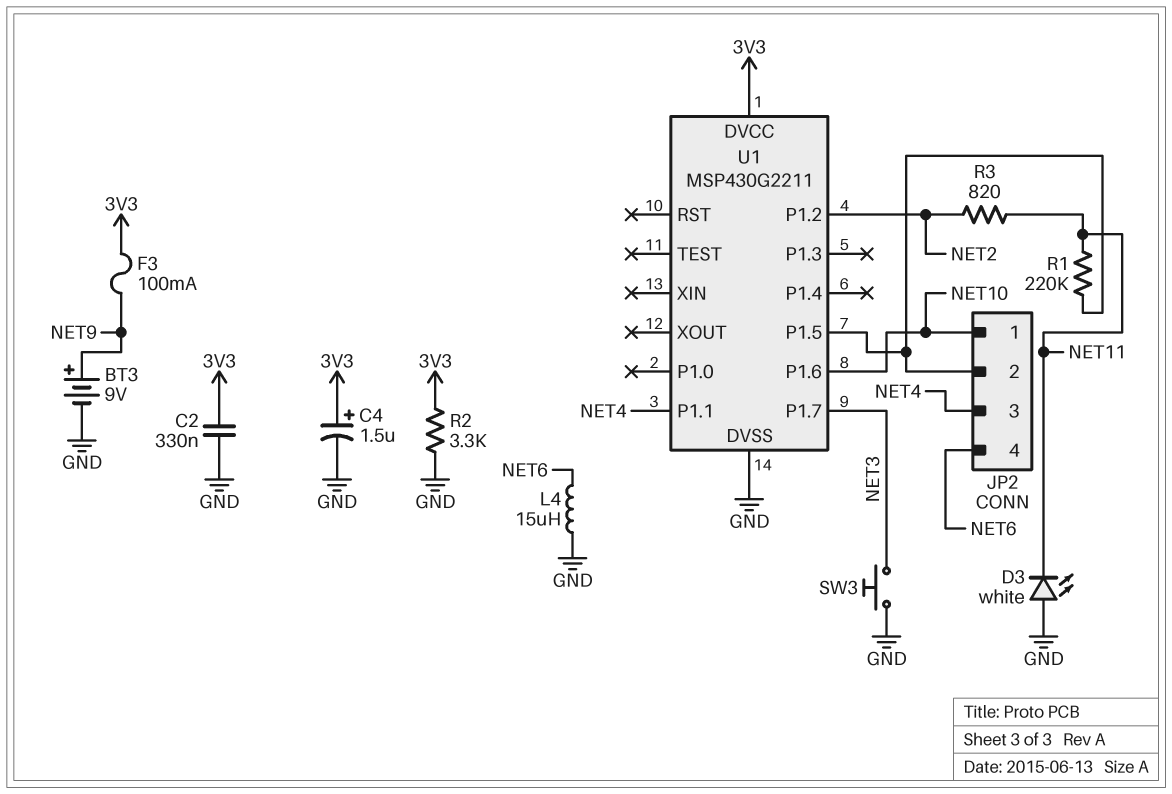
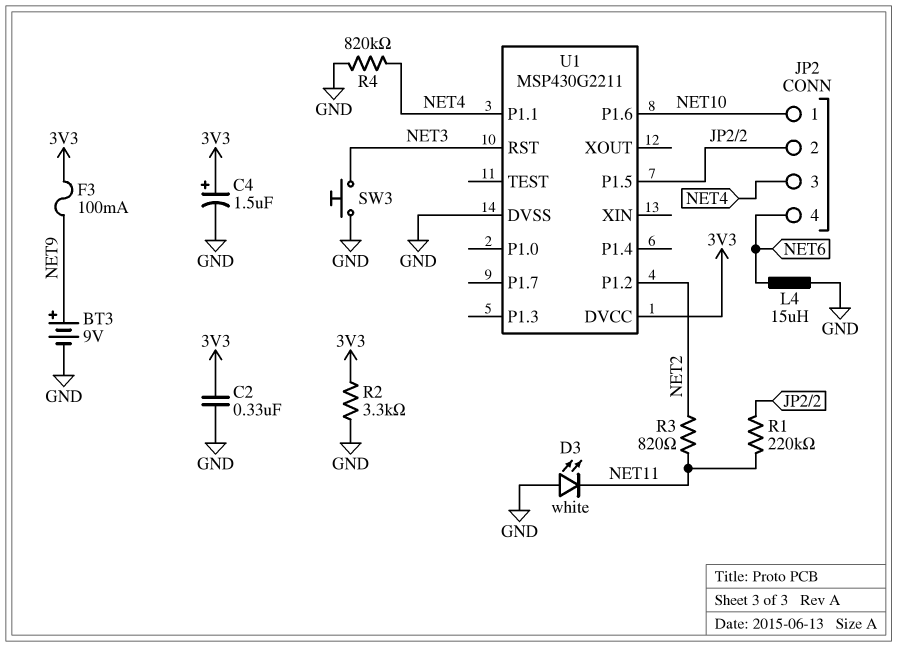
R4: none -> 820k (GND, NET4)
U1 pin P1.7: NET3 -> none
U1 pin RST: none -> NET3

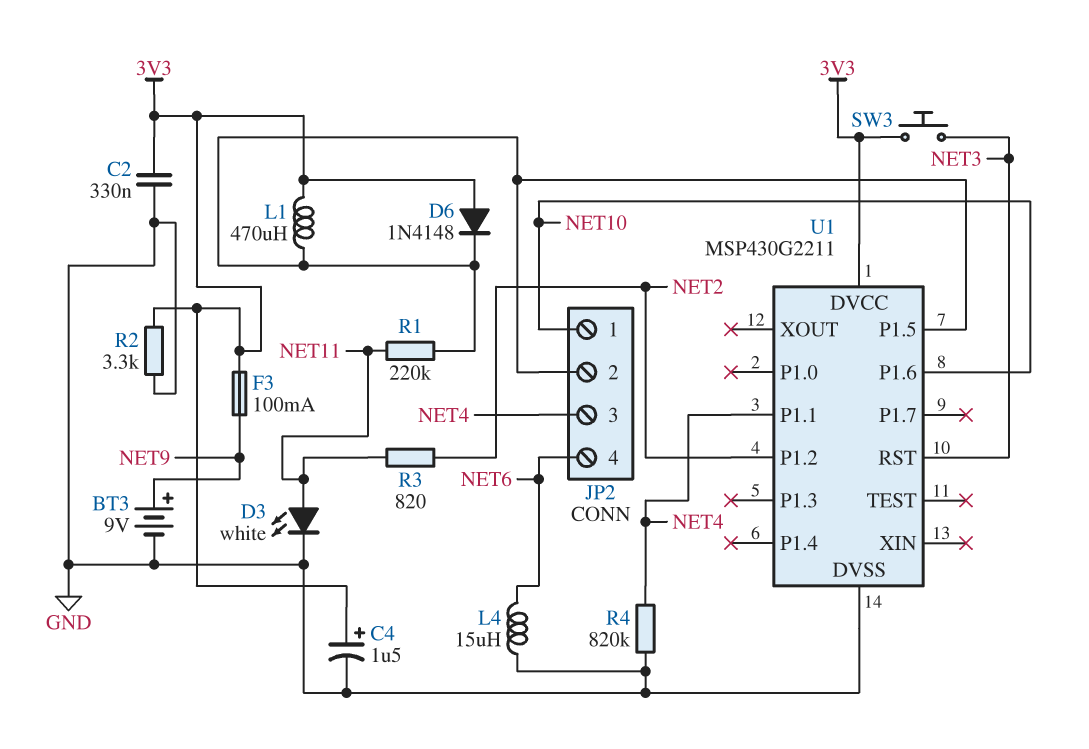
D3: LED white (A GND, K NET11) -> LED white (A NET11, K GND)
D6: none -> diode 1N4148 (A 3V3, K JP2/2)
L1: none -> 470uH (3V3, JP2/2)
SW3: button (GND, NET3) -> button (3V3, NET3)

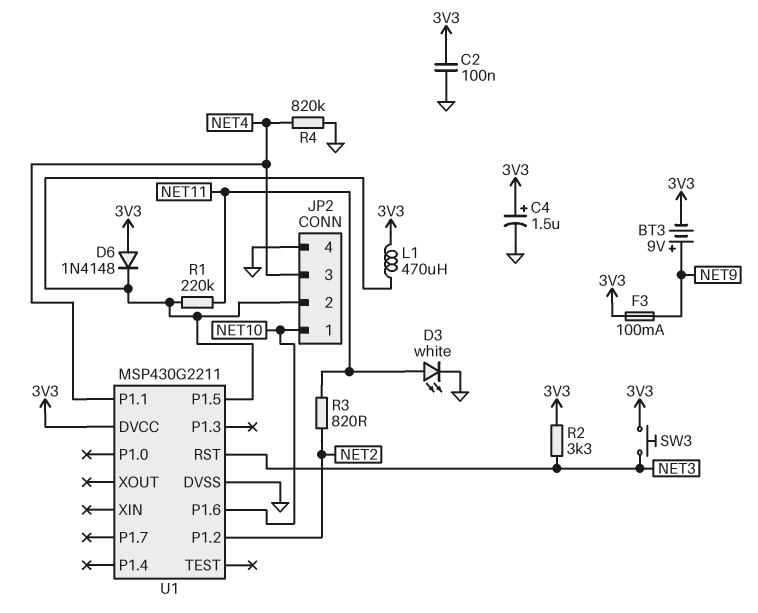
BT3: 9V (plus NET9, minus GND) -> 9V (plus NET9, minus 3V3)
C2: 330nF (3V3, GND) -> 100nF (3V3, GND)
JP2 pin 4: NET6 -> GND
L4: 15uH (GND, NET6) -> none
R2: 3.3k (3V3, GND) -> 3.3k (3V3, NET3)

